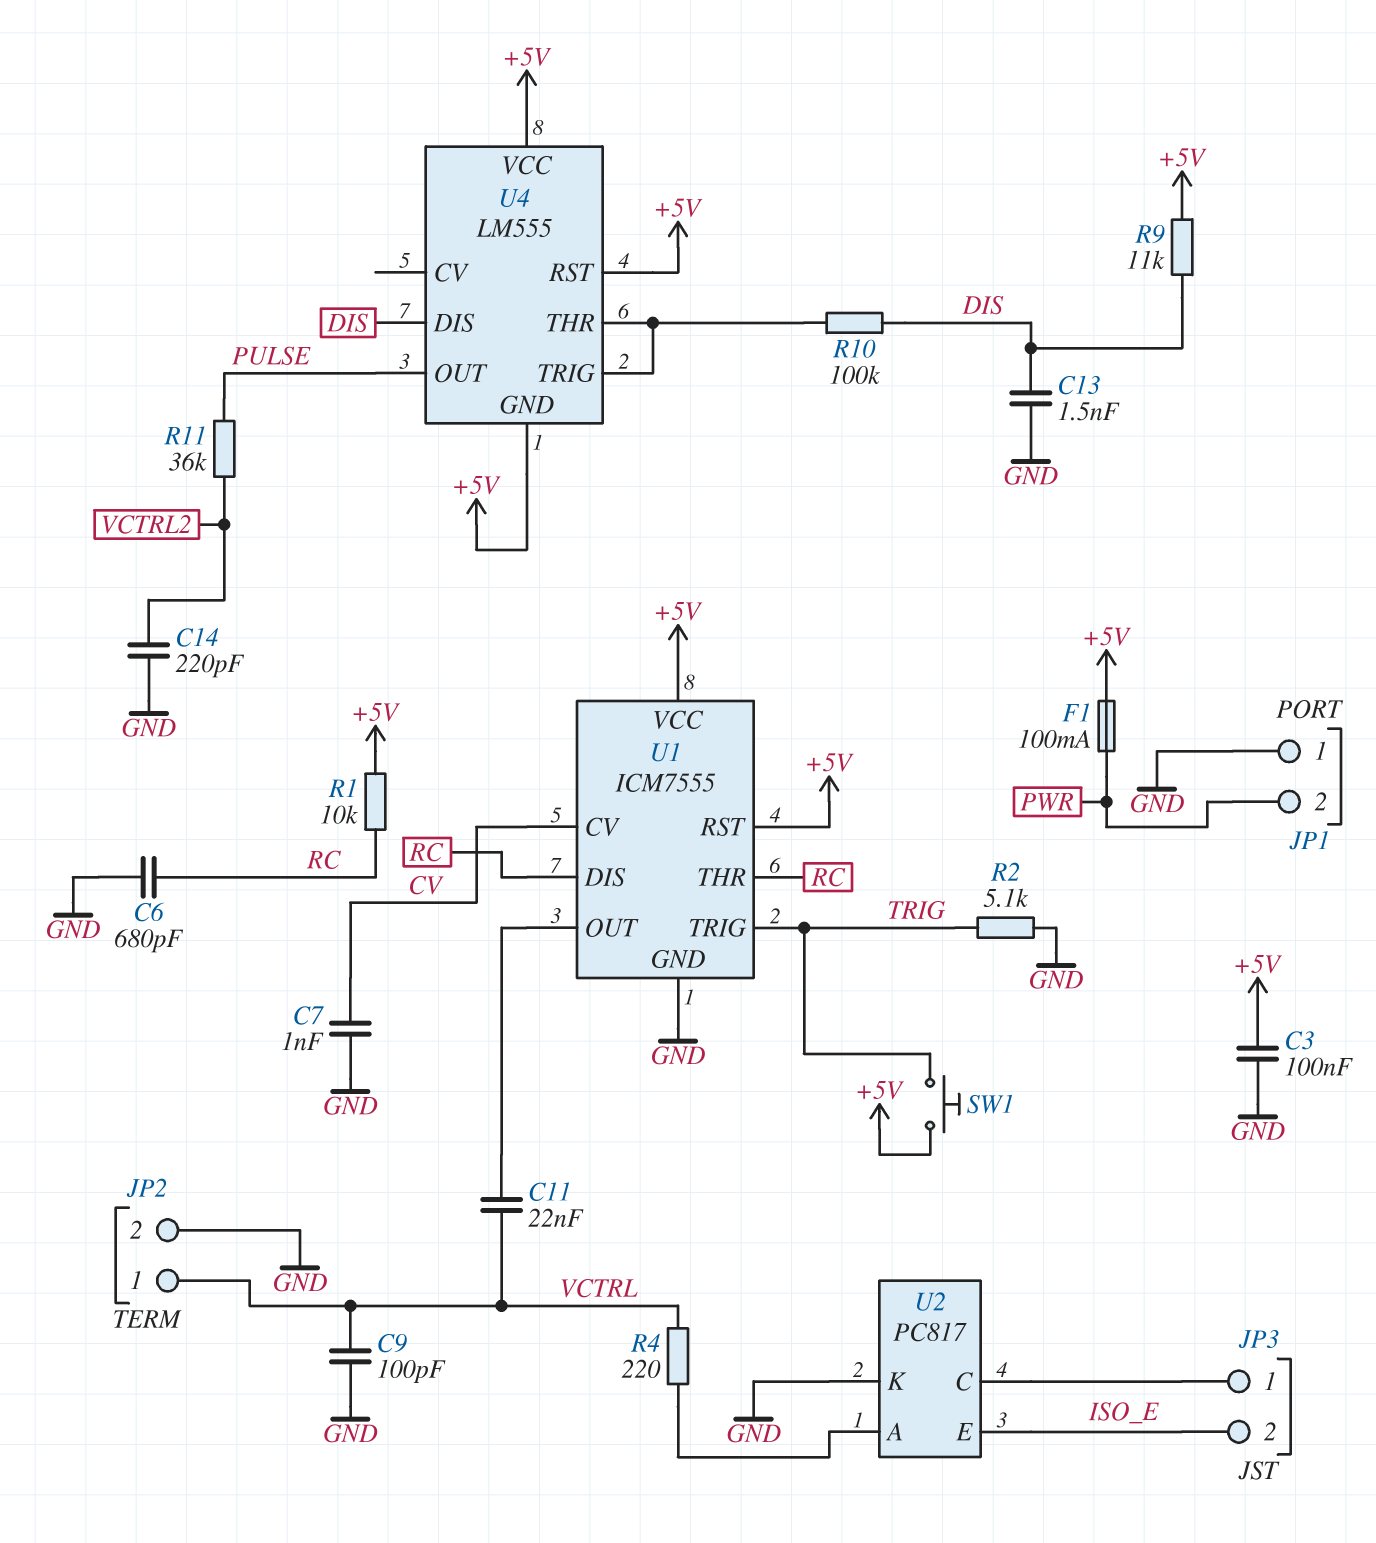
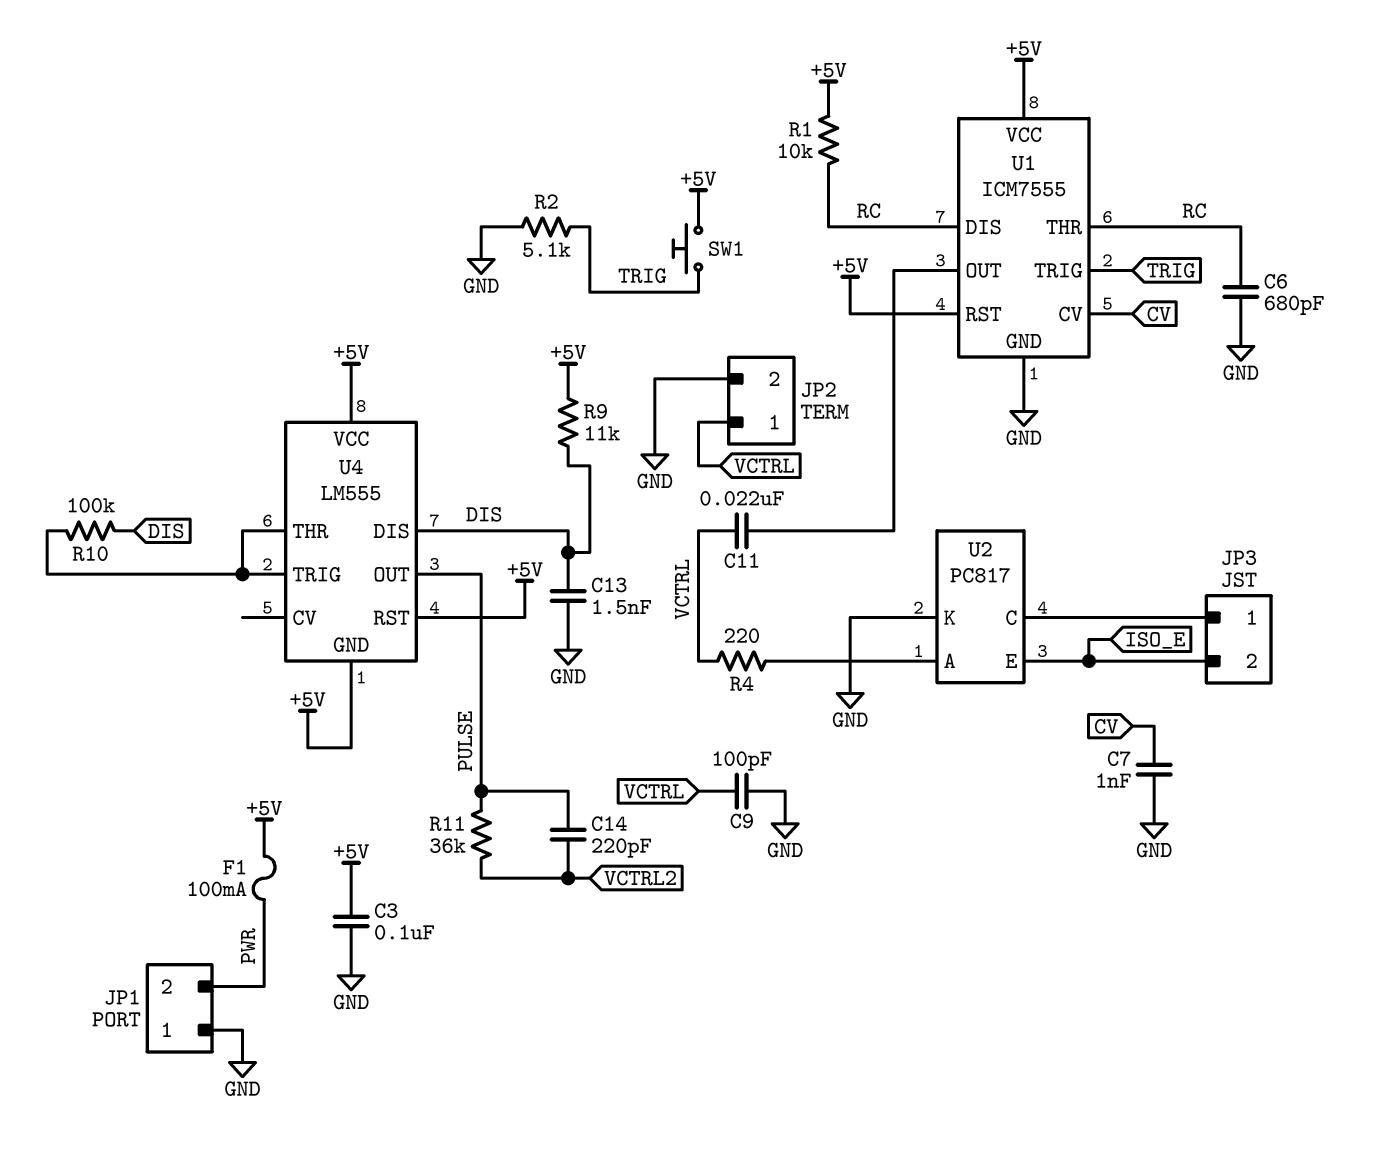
C14: 220pF (GND, VCTRL2) -> 220pF (PULSE, VCTRL2)

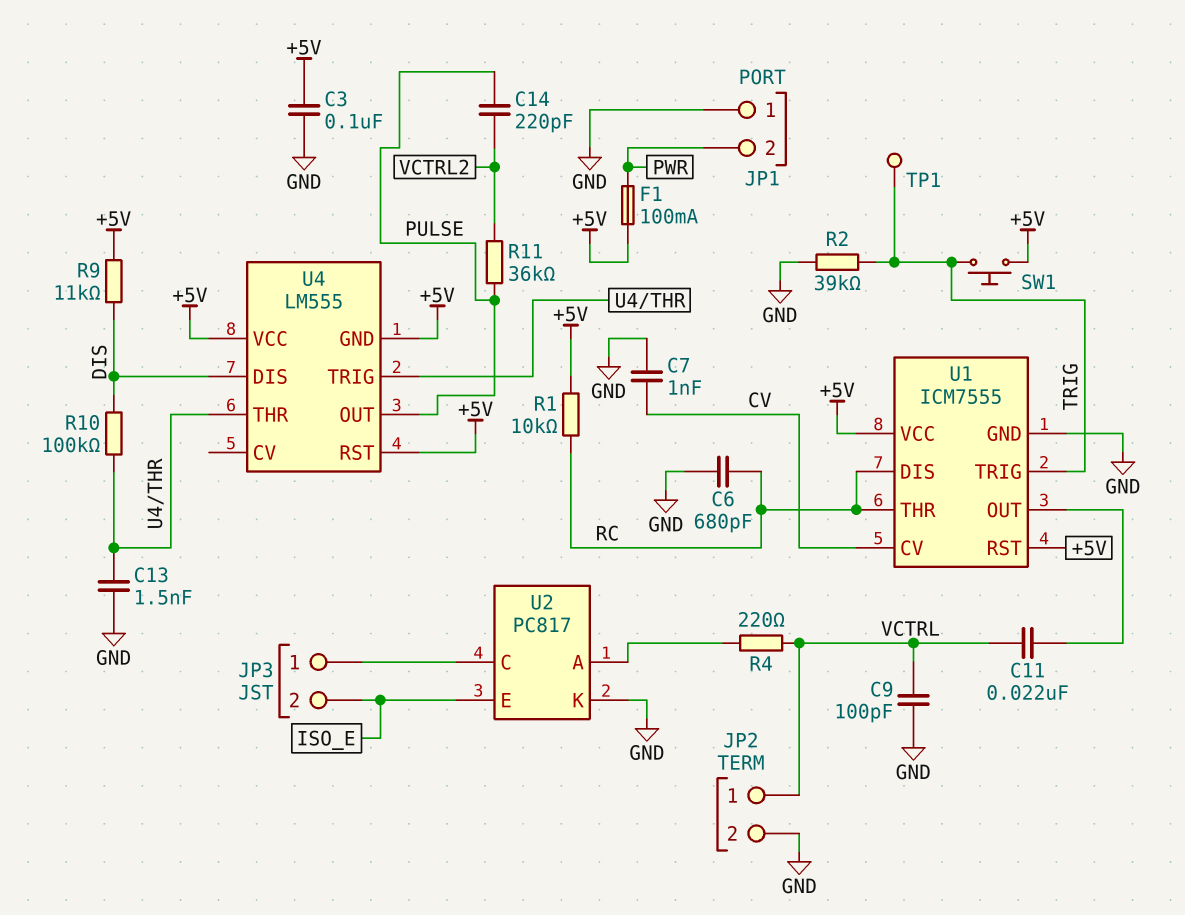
C13: 1.5nF (DIS, GND) -> 1.5nF (GND, U4/THR)
R2: 5.1k (GND, TRIG) -> 39k (GND, TRIG)
TP1: none -> test point (TRIG)

